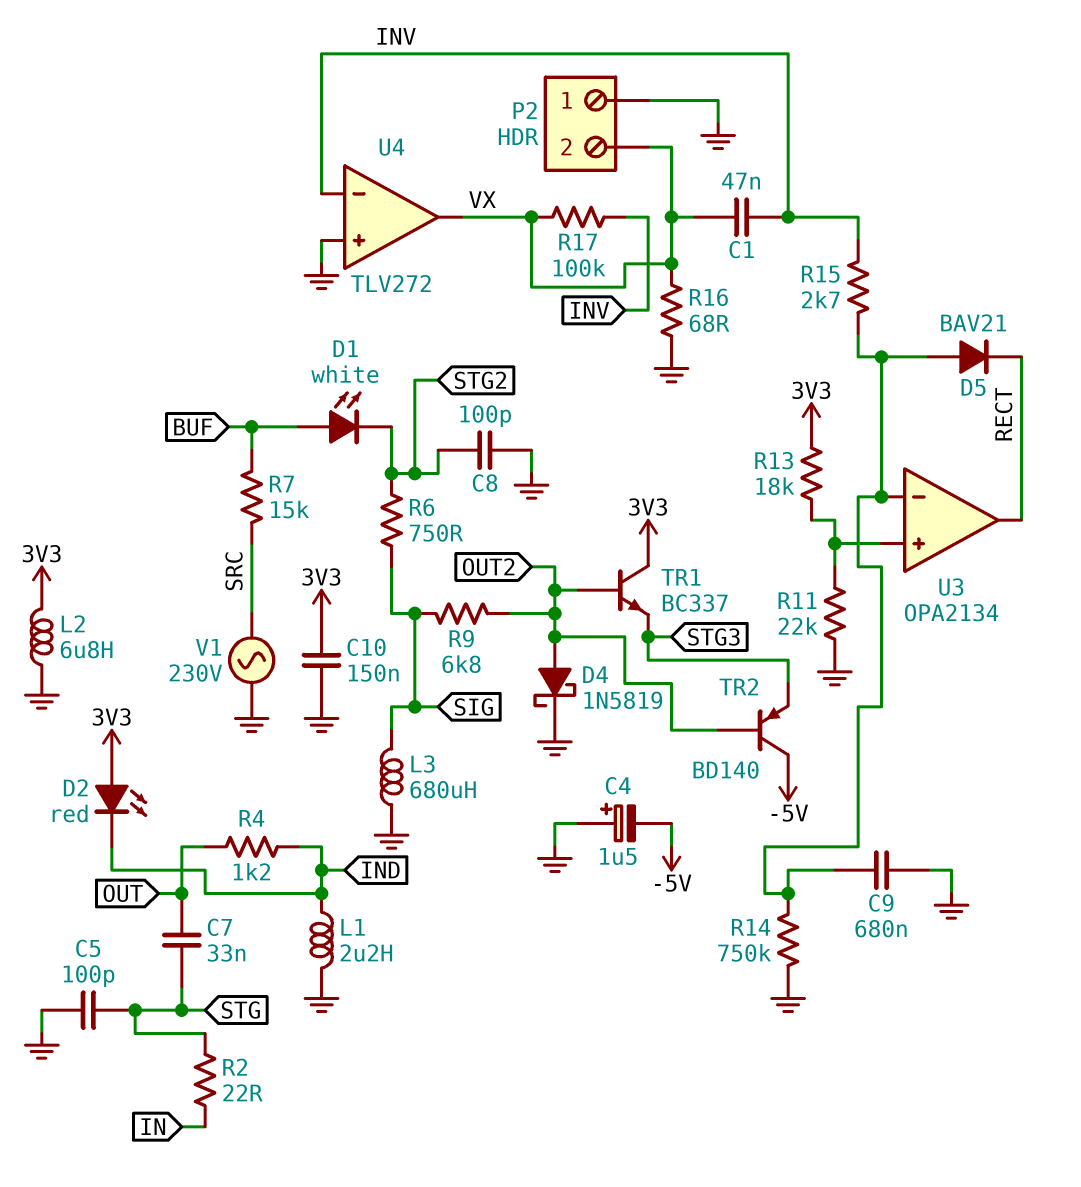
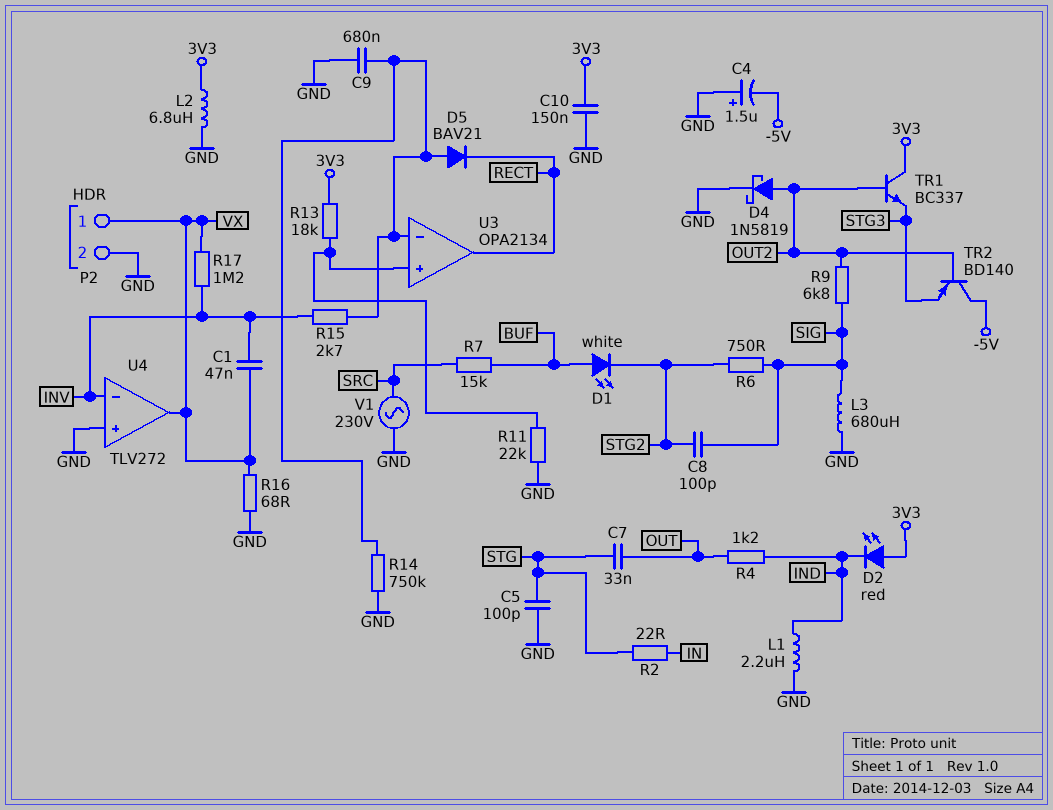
C8: 100pF (GND, STG2) -> 100pF (SIG, STG2)
P2 pin 1: GND -> VX
P2 pin 2: VX -> GND
R17: 100k (INV, VX) -> 1.2M (INV, VX)

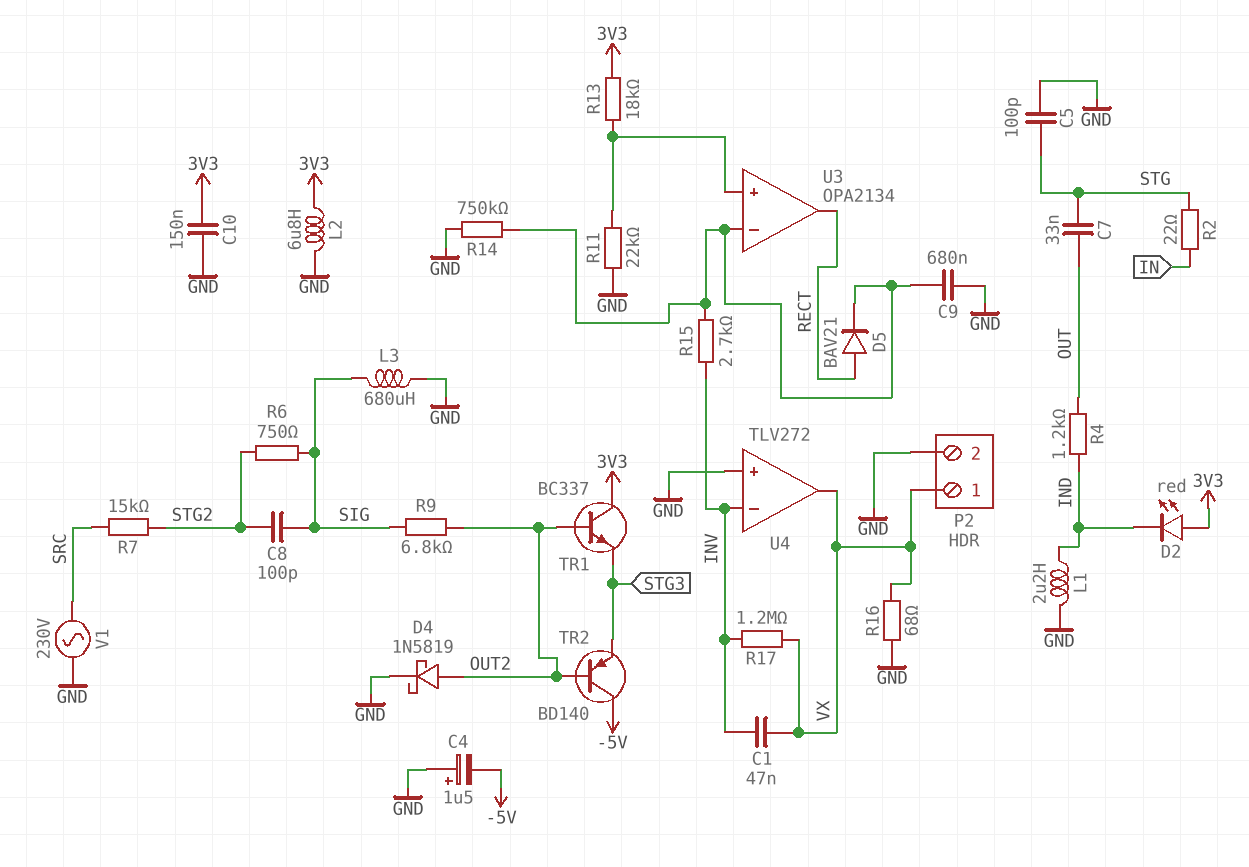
D1: LED white (A BUF, K STG2) -> none
D5: diode BAV21 (A U3/in-, K RECT) -> diode BAV21 (A RECT, K U3/in-)
R7: 15k (BUF, SRC) -> 15k (SRC, STG2)

